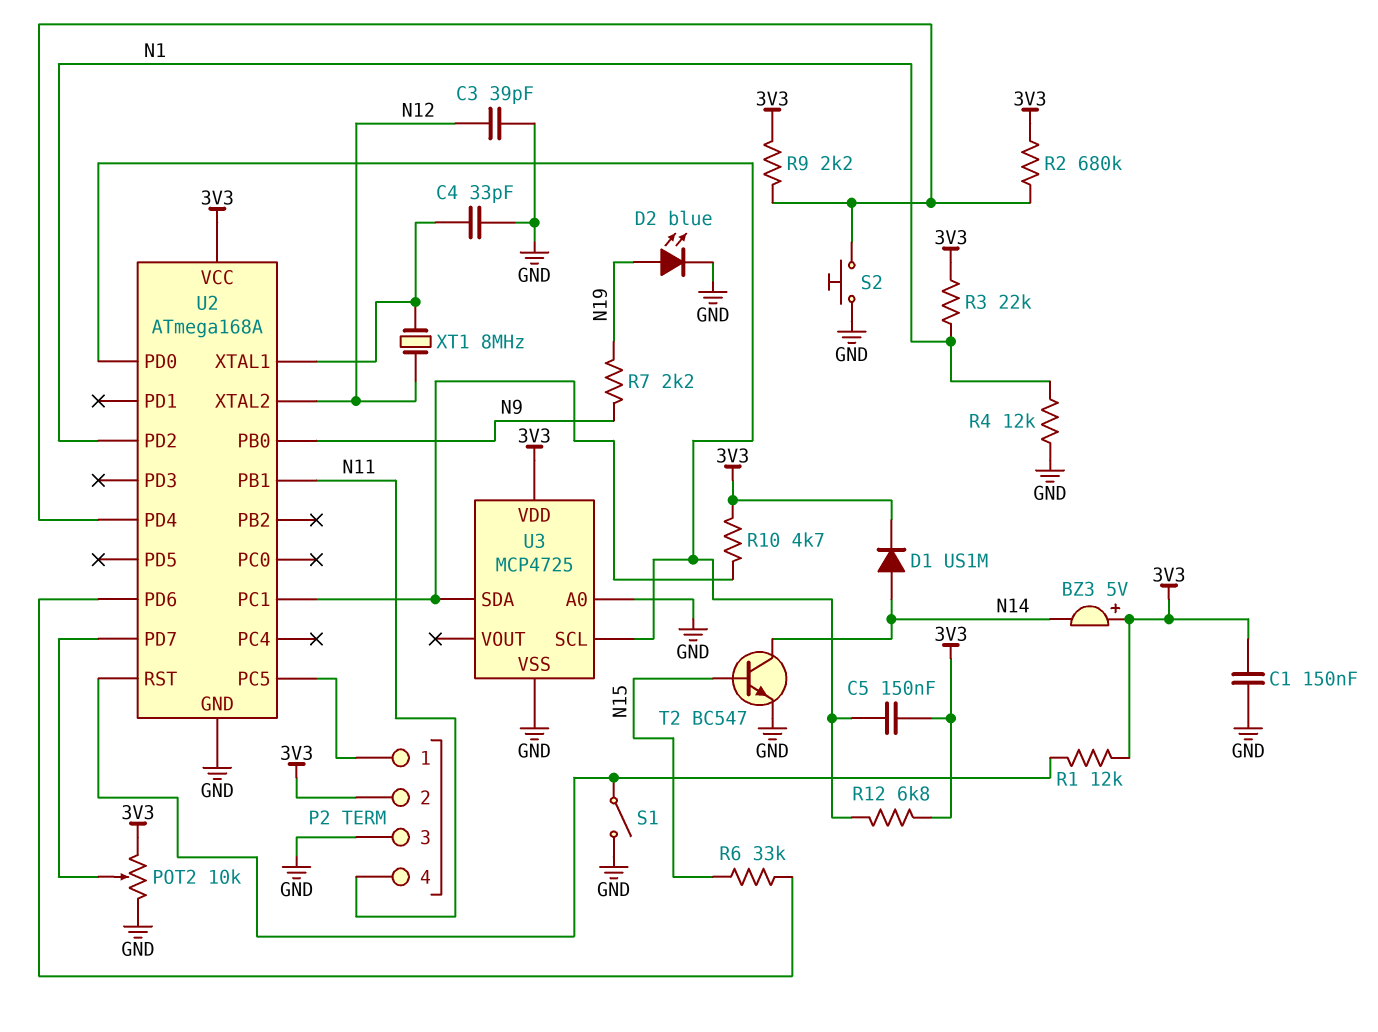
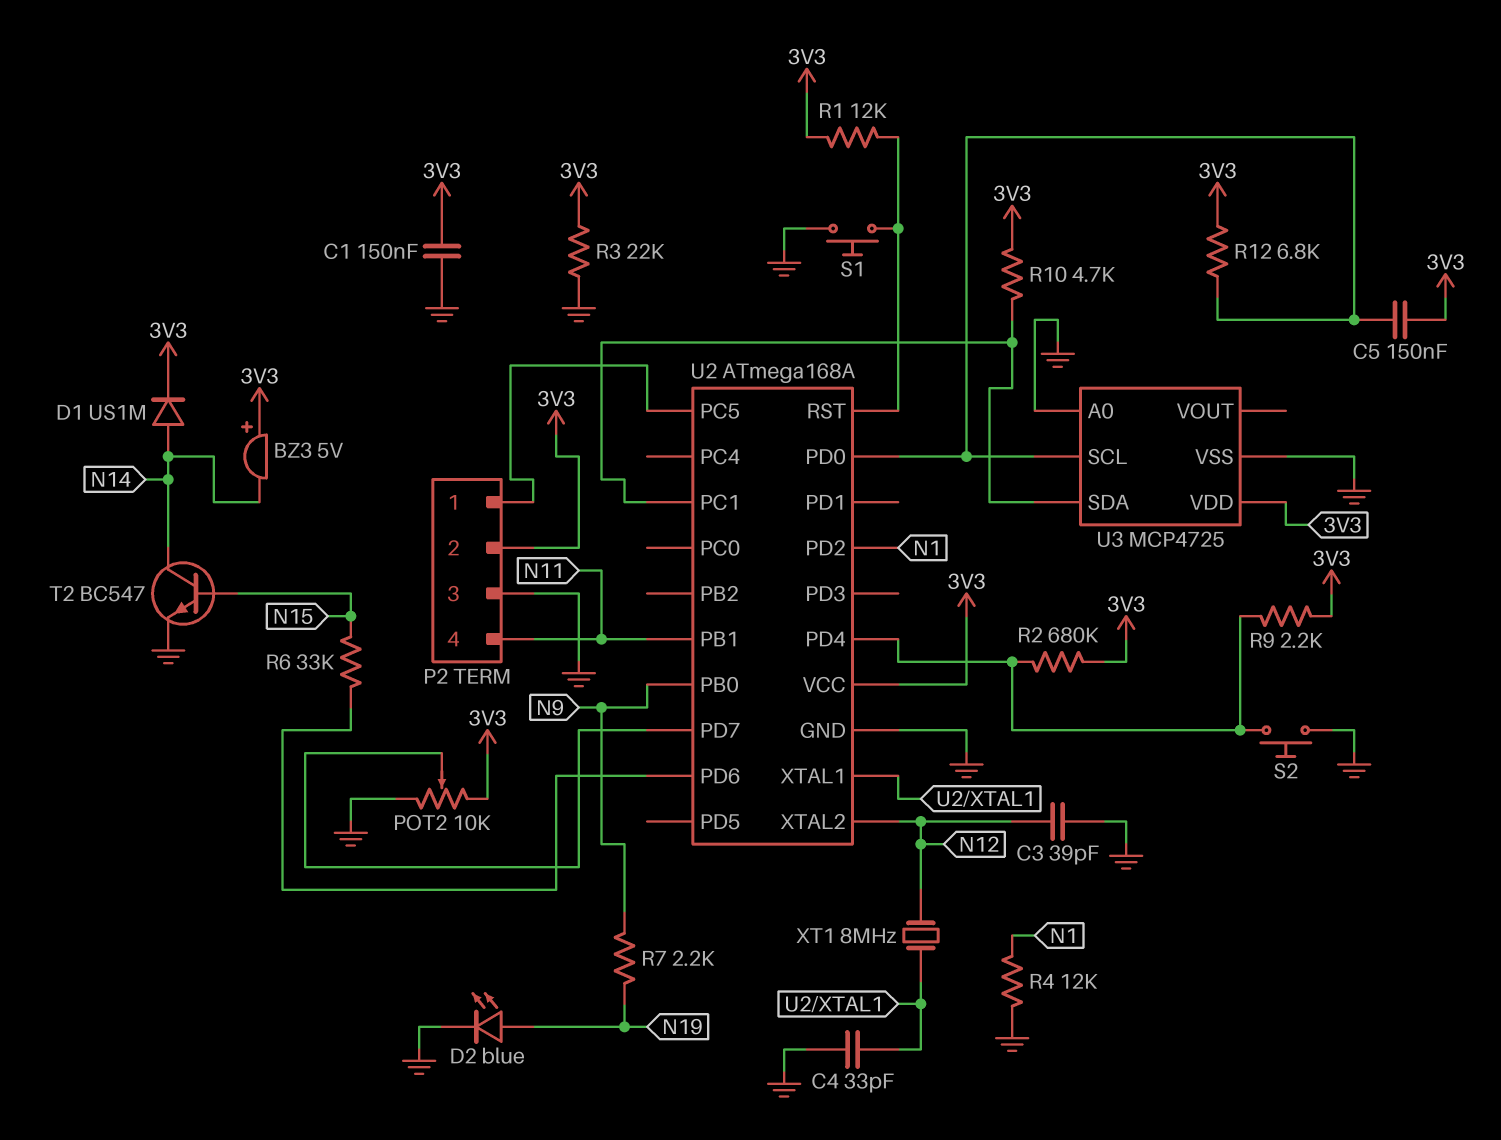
R3: 22k (3V3, N1) -> 22k (3V3, GND)
S1: switch (GND, U2/RST) -> button (GND, U2/RST)

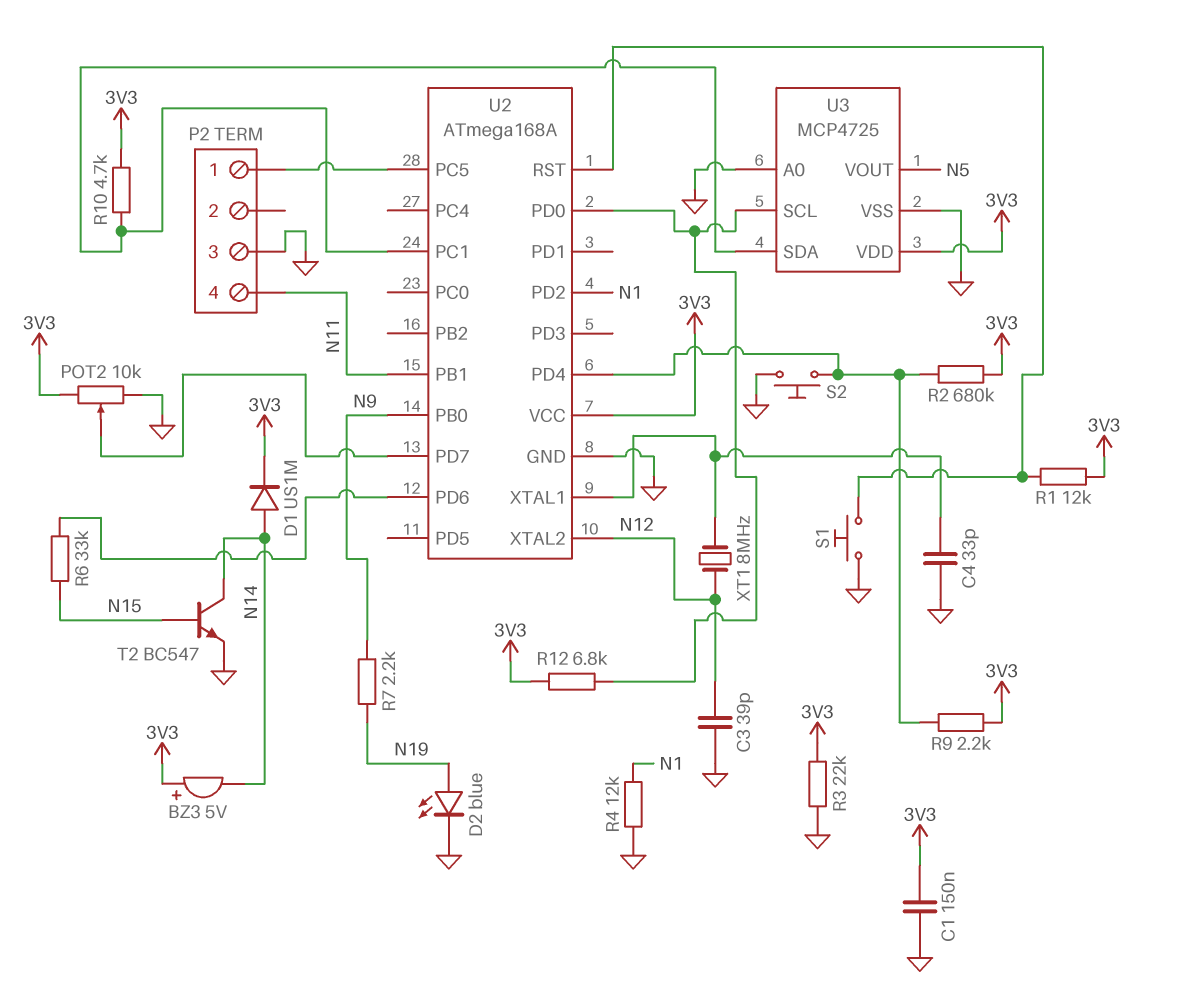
C5: 150nF (3V3, U2/PD0) -> none
P2 pin 2: 3V3 -> none
U3 pin VOUT: none -> N5

